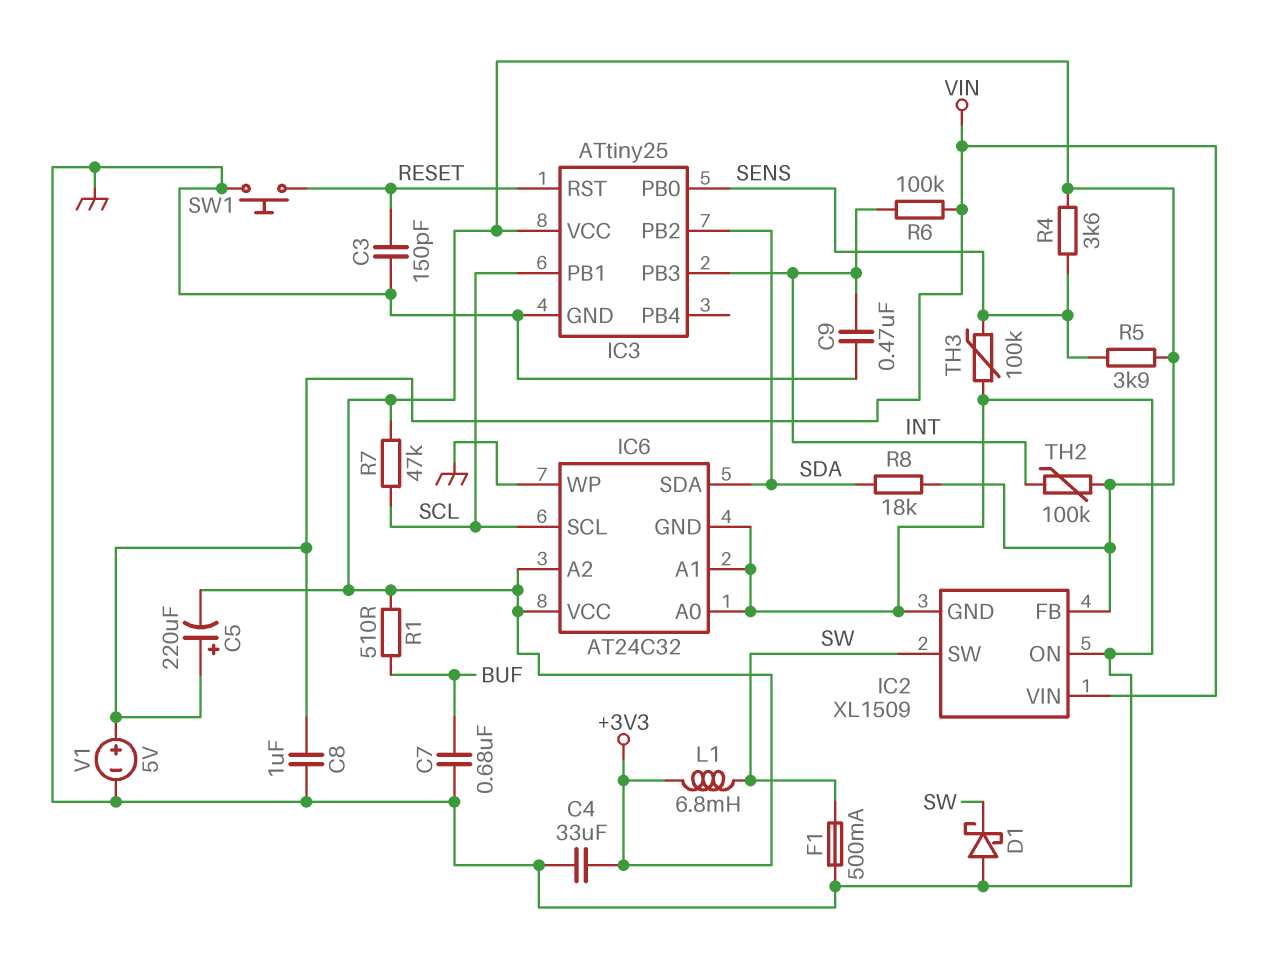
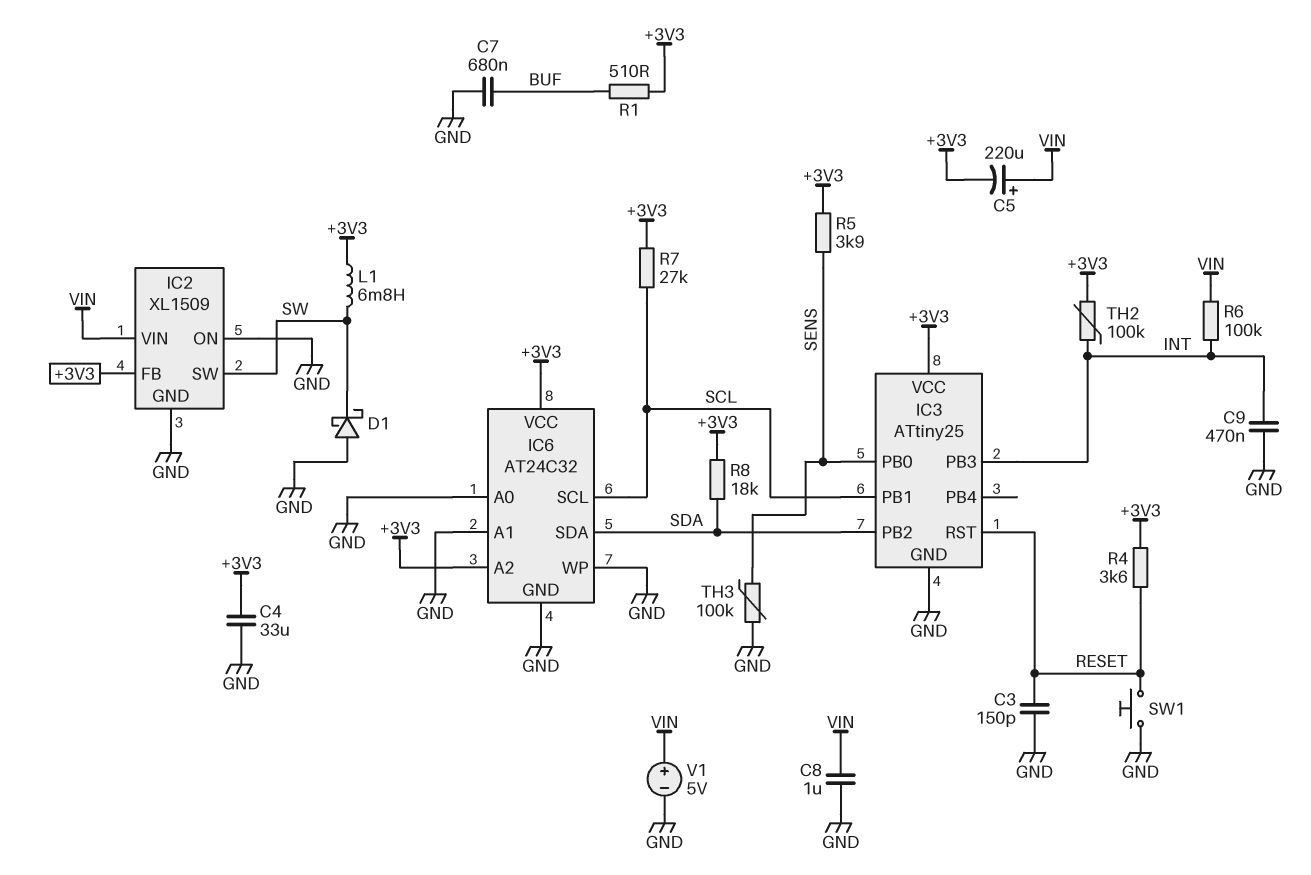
F1: 500mA (GND, SW) -> none
R4: 3.6k (+3V3, SENS) -> 3.6k (+3V3, RESET)
R7: 47k (+3V3, SCL) -> 27k (+3V3, SCL)

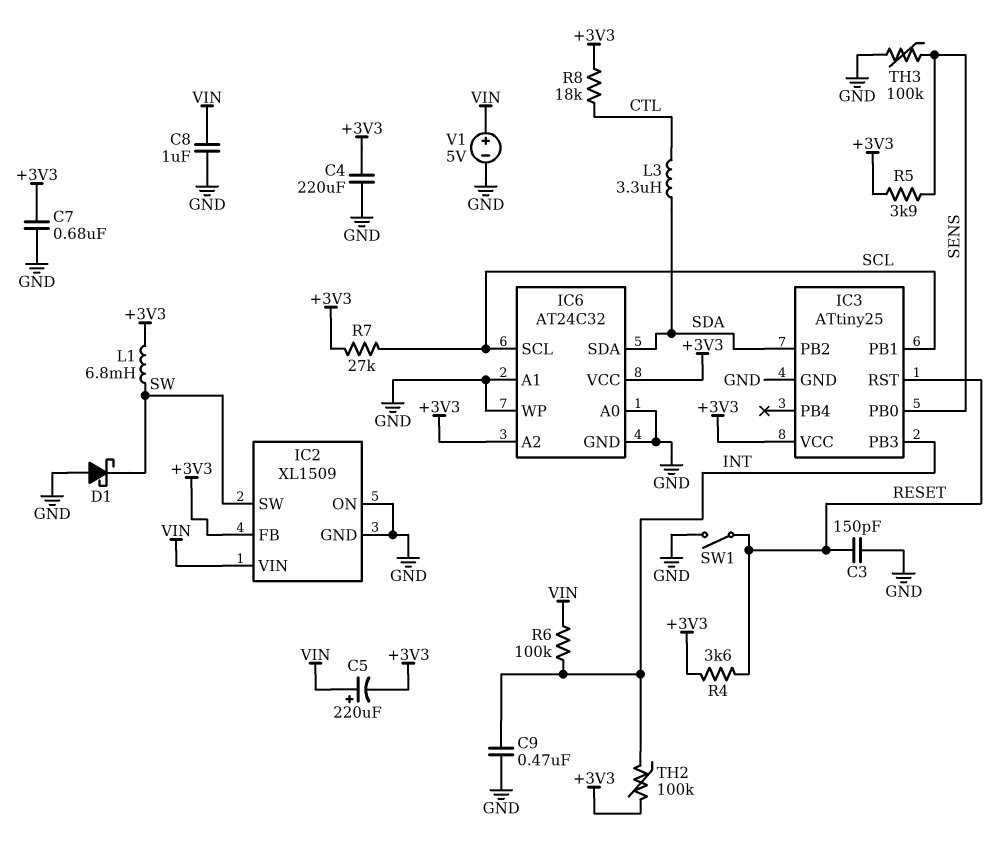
C4: 33uF (+3V3, GND) -> 220uF (+3V3, GND)
C7: 680nF (BUF, GND) -> 680nF (+3V3, GND)
L3: none -> 3.3uH (CTL, SDA)
R1: 510 (+3V3, BUF) -> none
R8: 18k (+3V3, SDA) -> 18k (+3V3, CTL)
SW1: button (GND, RESET) -> switch (GND, RESET)

